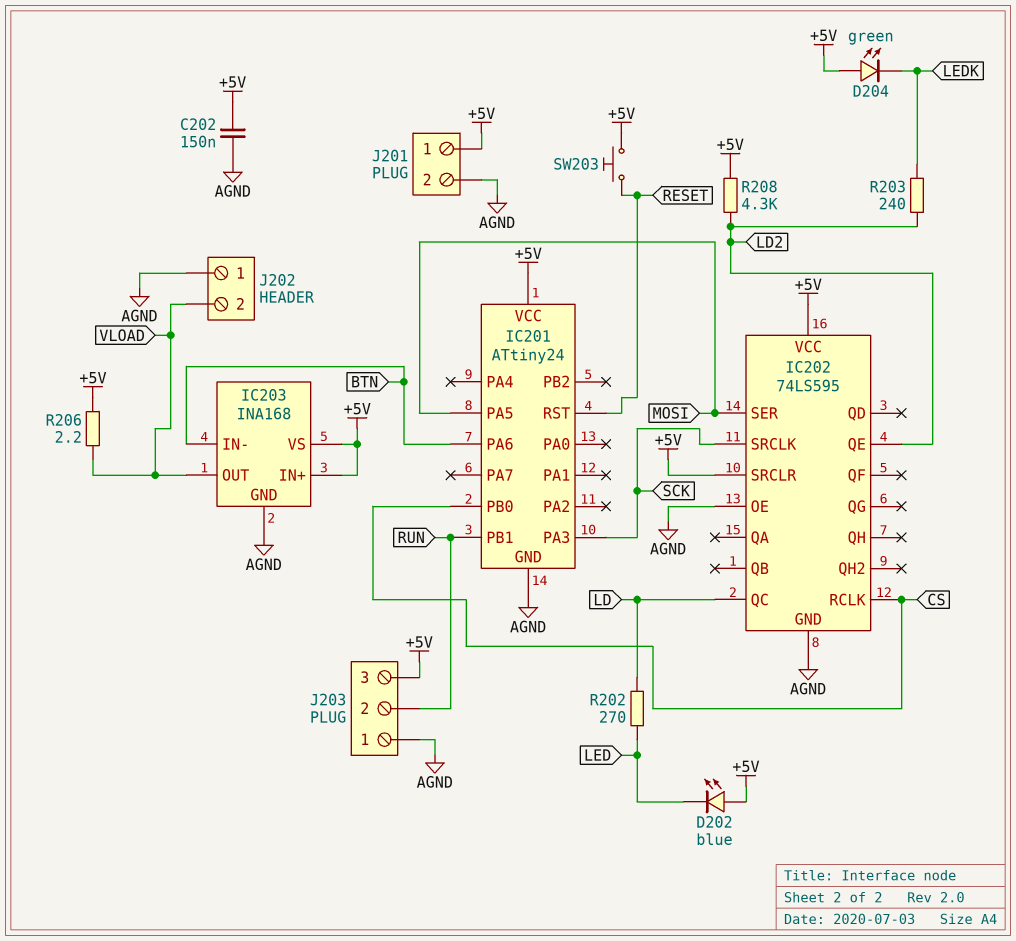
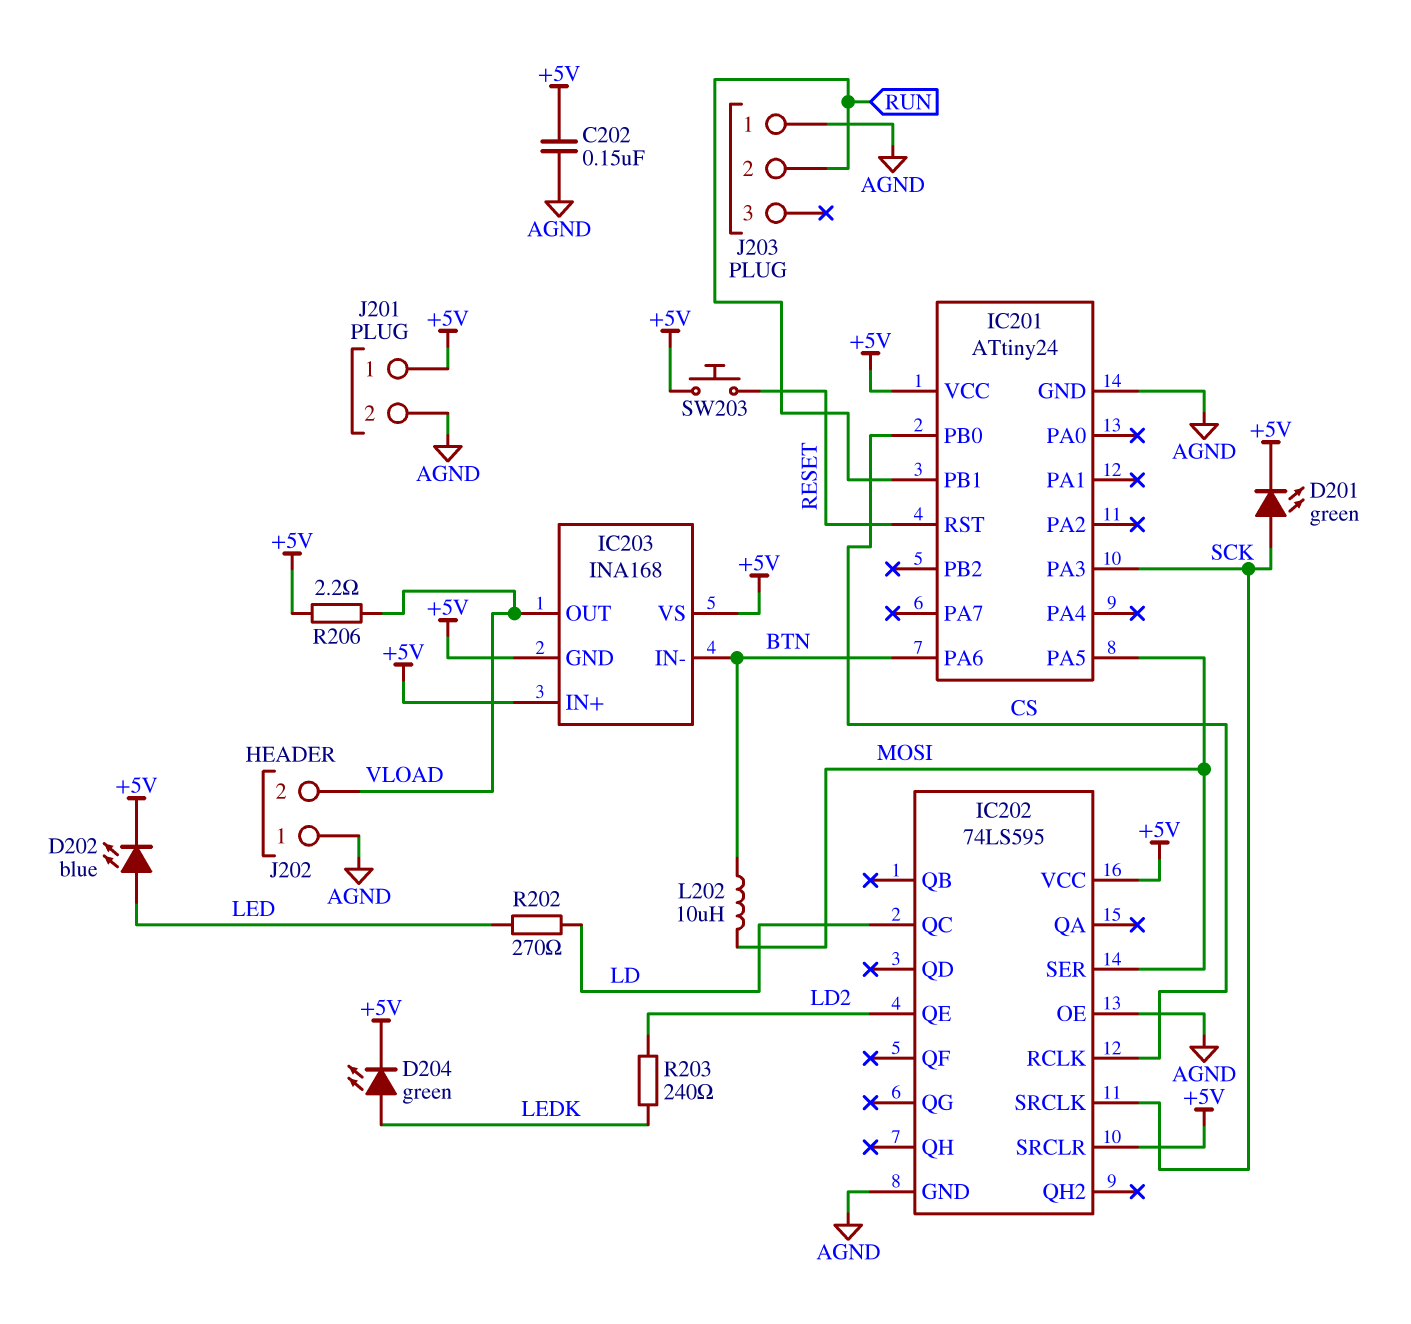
D201: none -> LED green (A SCK, K +5V)
D202: LED blue (A +5V, K LED) -> LED blue (A LED, K +5V)
D204: LED green (A +5V, K LEDK) -> LED green (A LEDK, K +5V)
IC203 pin GND: AGND -> +5V
J203 pin 3: +5V -> none
L202: none -> 10uH (BTN, MOSI)
R208: 4.3k (+5V, LD2) -> none

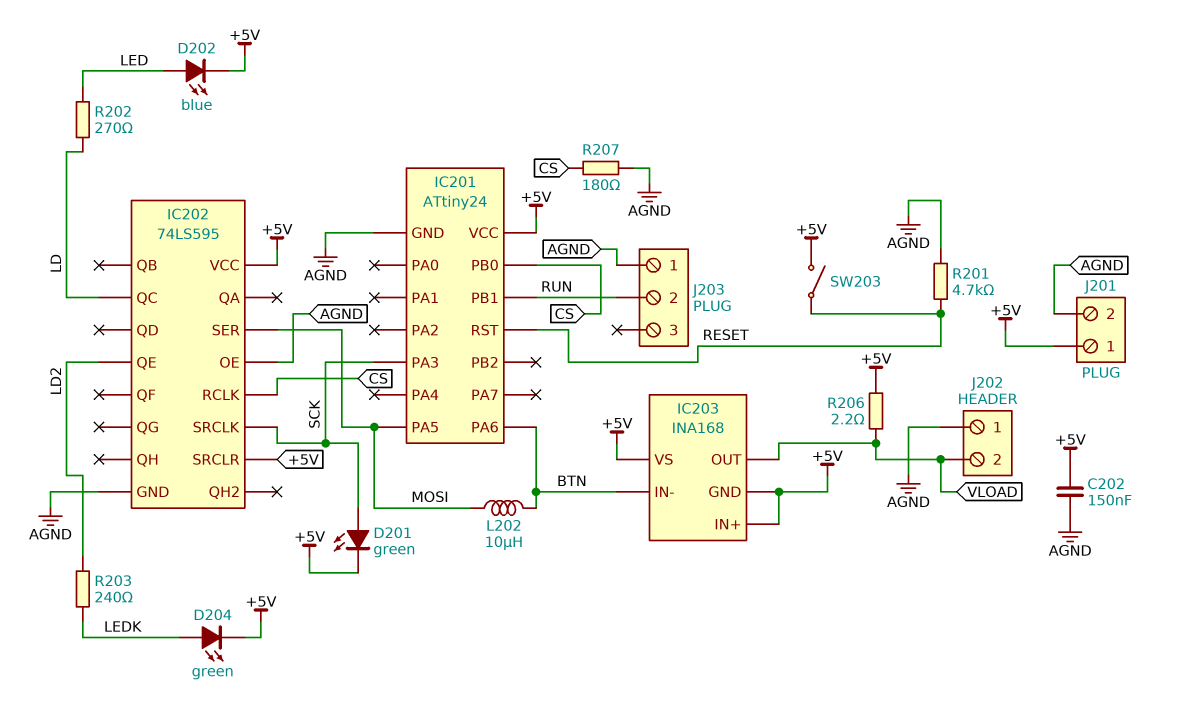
R201: none -> 4.7k (AGND, RESET)
R207: none -> 180 (AGND, CS)
SW203: button (+5V, RESET) -> switch (+5V, RESET)

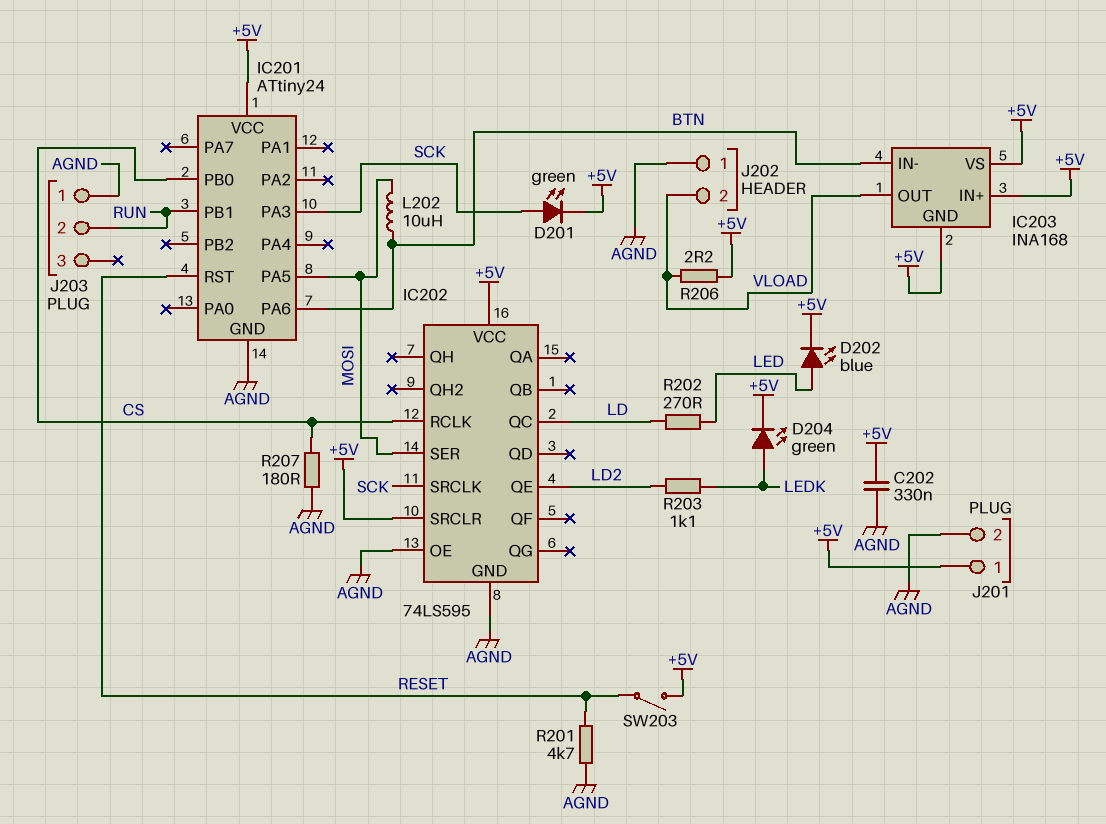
C202: 150nF (+5V, AGND) -> 330nF (+5V, AGND)
R203: 240 (LD2, LEDK) -> 1.1k (LD2, LEDK)

